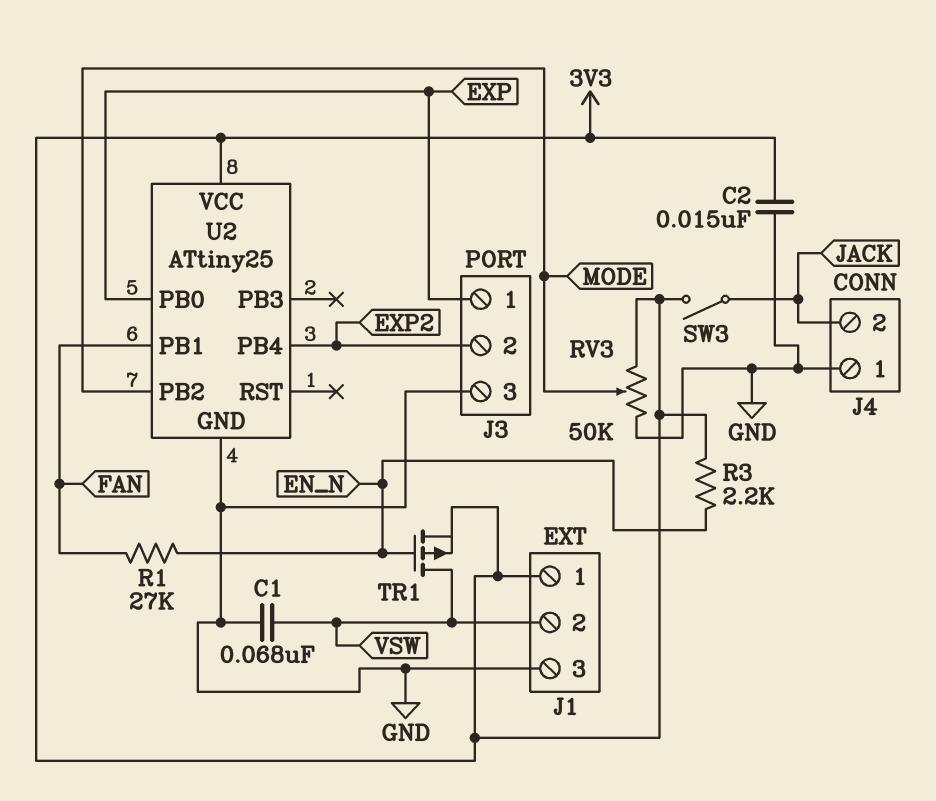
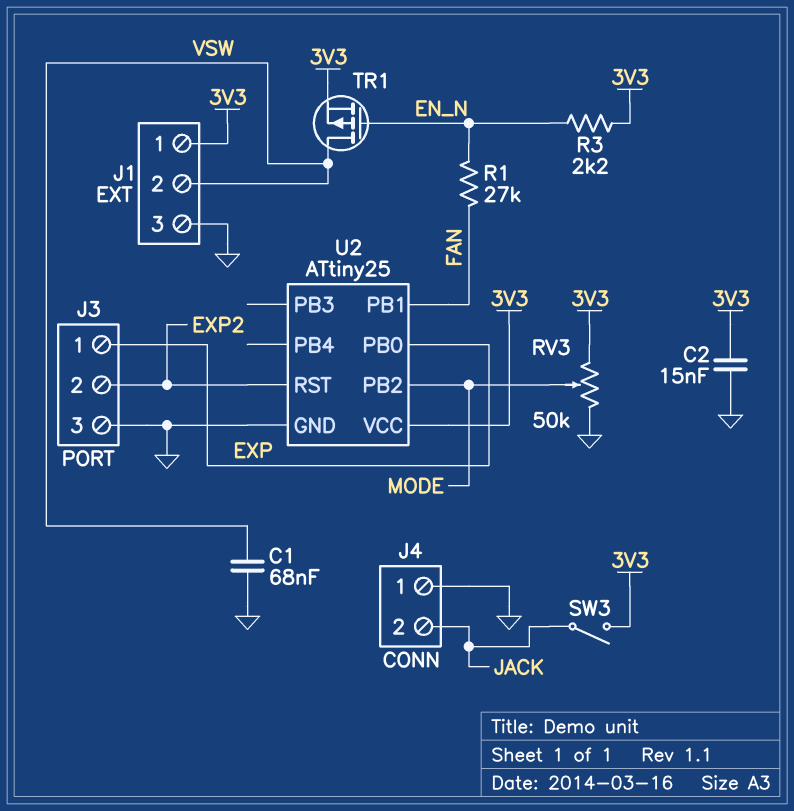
U2 pin PB4: EXP2 -> none
U2 pin RST: none -> EXP2

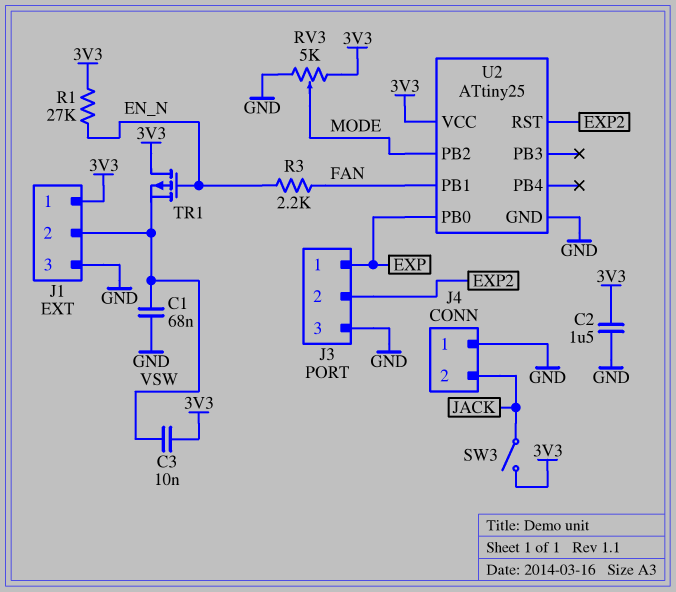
C2: 15nF (3V3, GND) -> 1.5uF (3V3, GND)
C3: none -> 10nF (3V3, VSW)
R1: 27k (EN_N, FAN) -> 27k (3V3, EN_N)
R3: 2.2k (3V3, EN_N) -> 2.2k (EN_N, FAN)
RV3: 50k (3V3, GND, wiper MODE) -> 5k (3V3, GND, wiper MODE)
TR1: PMOS (G EN_N, D VSW, S 3V3) -> PMOS (G EN_N, D 3V3, S VSW)

